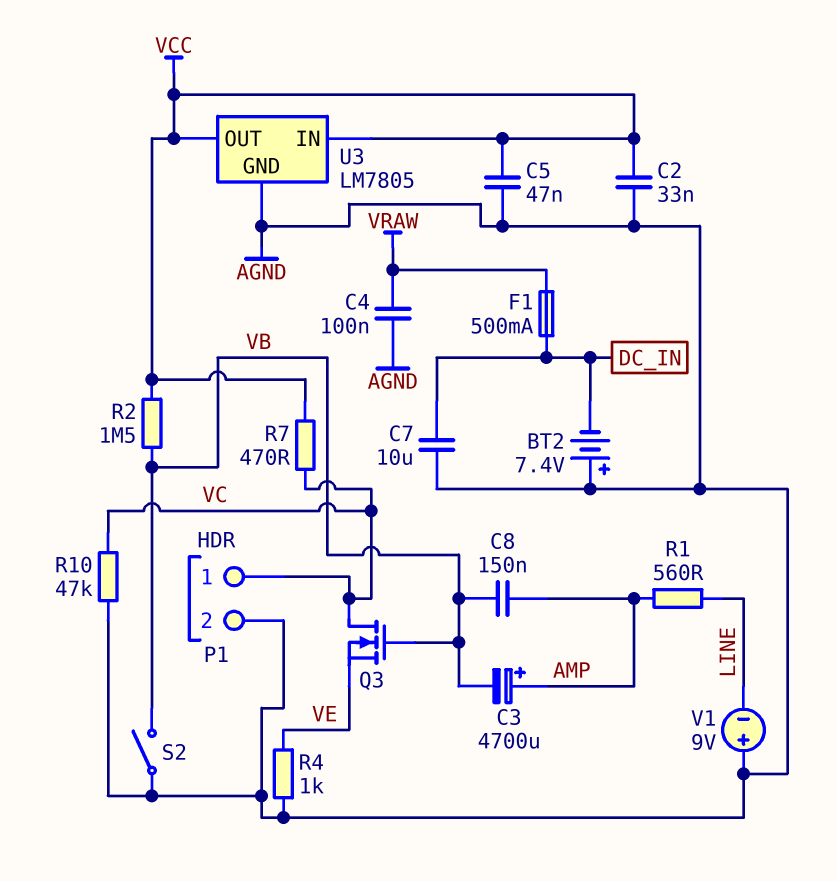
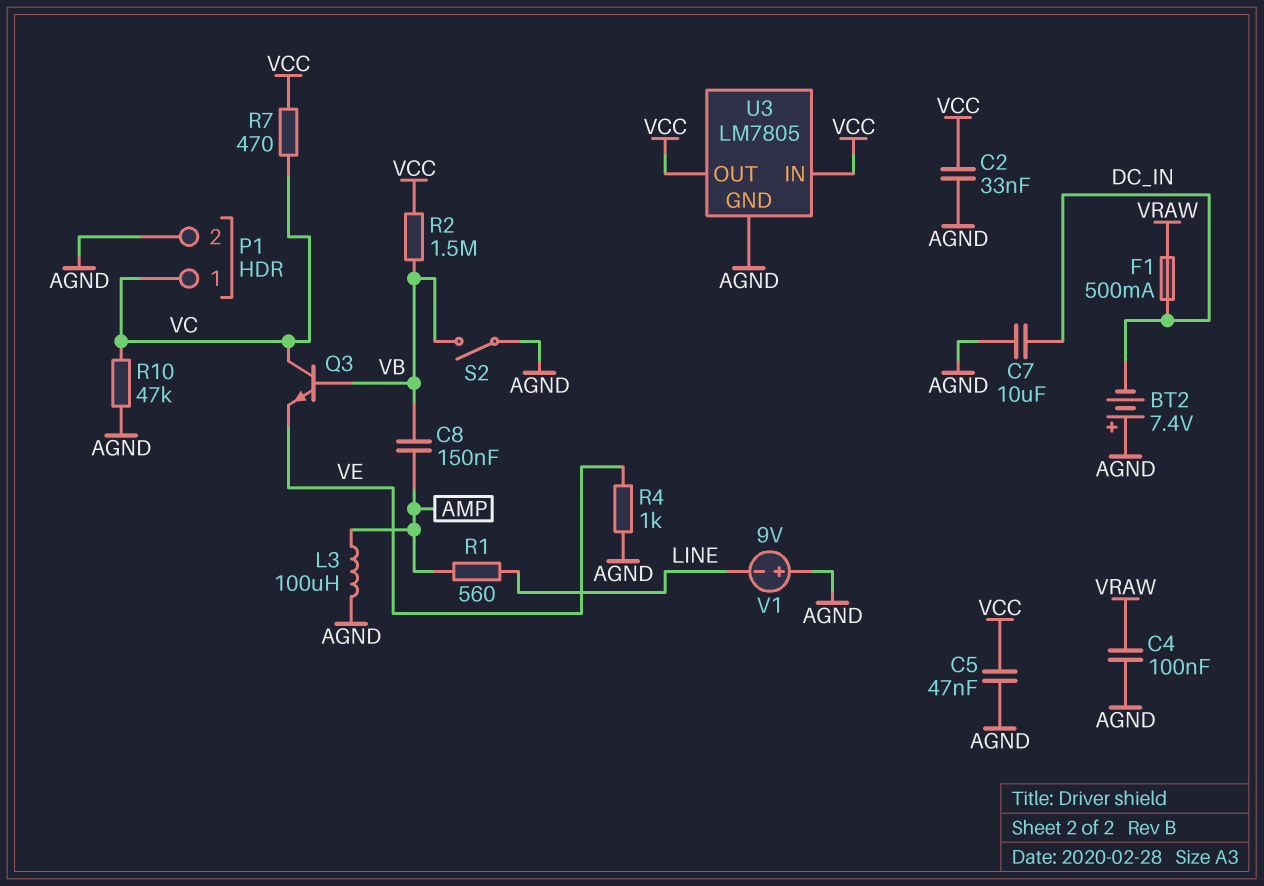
C3: 4700uF (plus AMP, minus VB) -> none
L3: none -> 100uH (AGND, AMP)
Q3: NMOS (G VB, D VC, S VE) -> NPN (B VB, C VC, E VE)

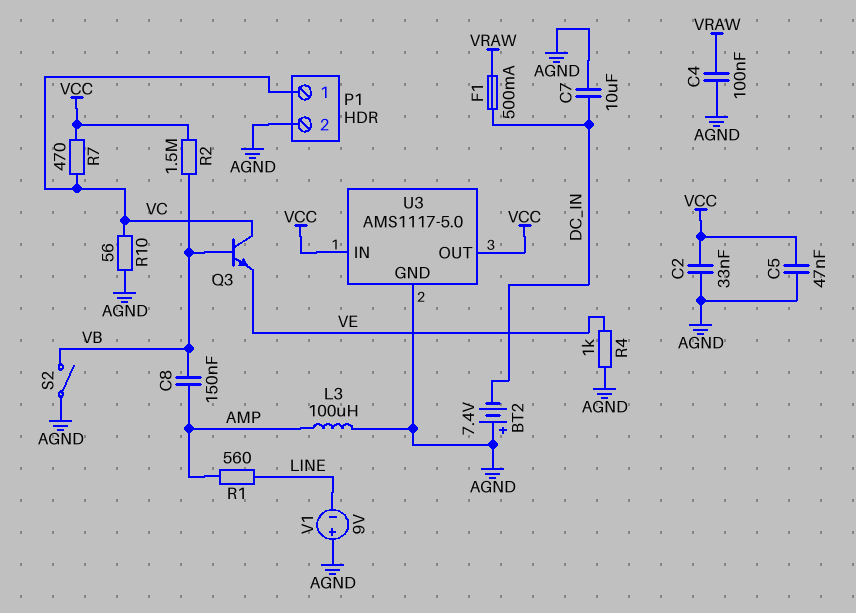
R10: 47k (AGND, VC) -> 56 (AGND, VC)
U3: LM7805 -> AMS1117-5.0

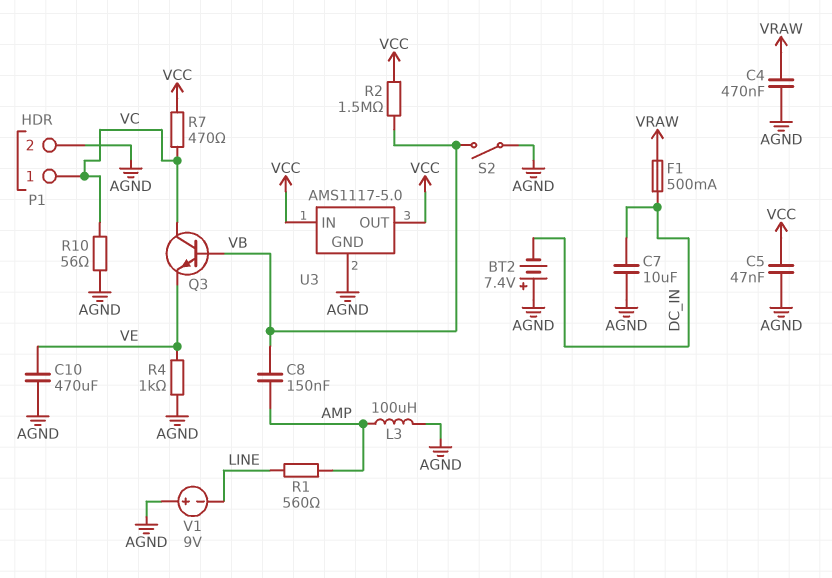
C2: 33nF (AGND, VCC) -> none
C4: 100nF (AGND, VRAW) -> 470nF (AGND, VRAW)
C10: none -> 470uF (AGND, VE)

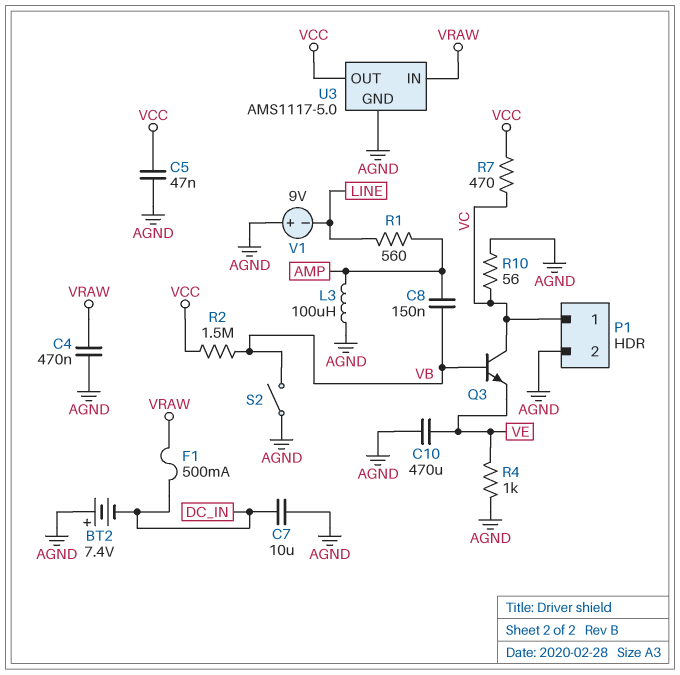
U3 pin IN: VCC -> VRAW

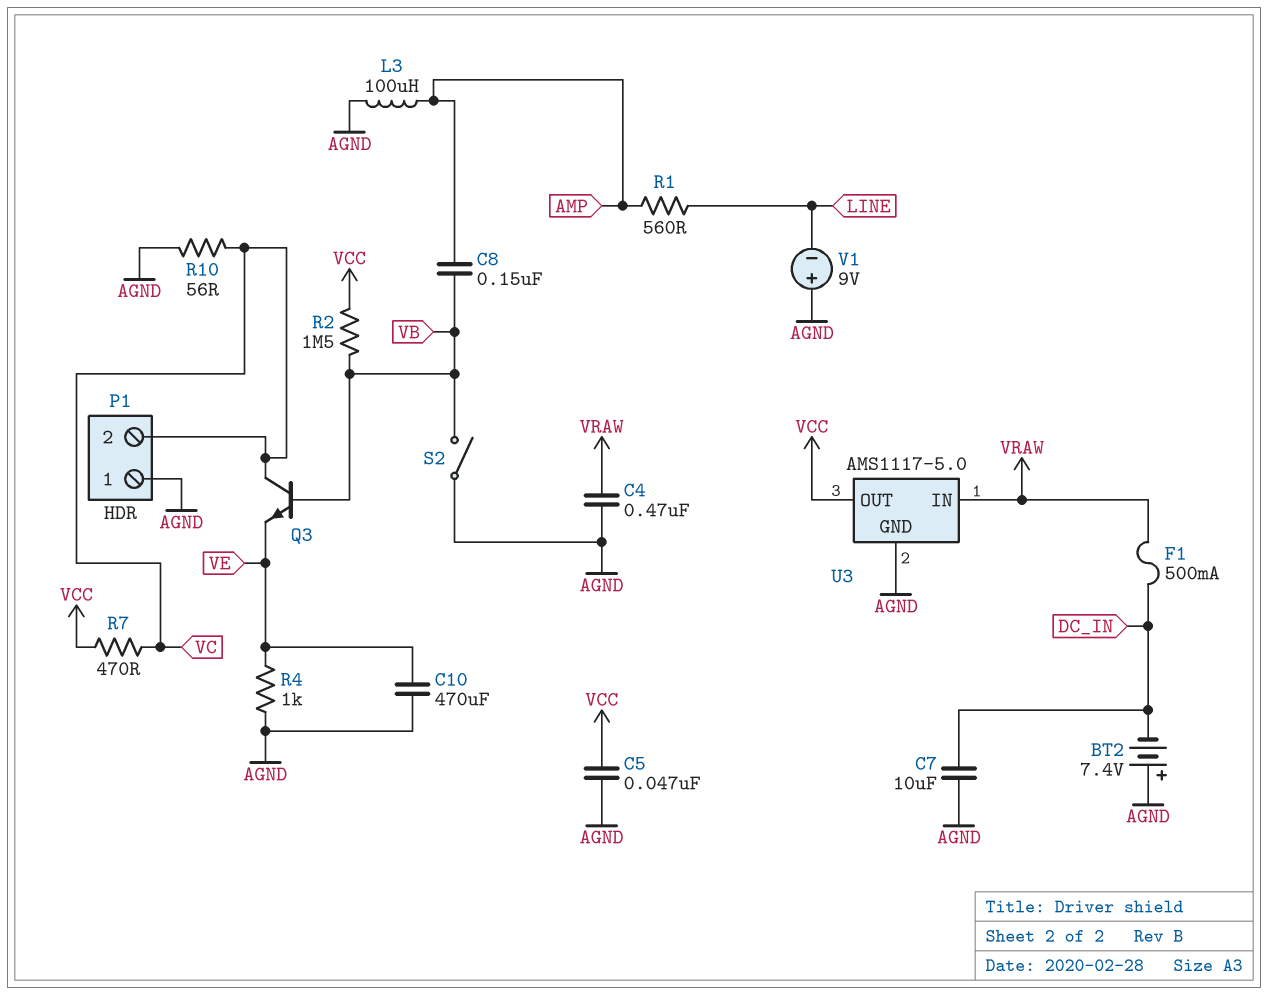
P1 pin 1: VC -> AGND
P1 pin 2: AGND -> VC

